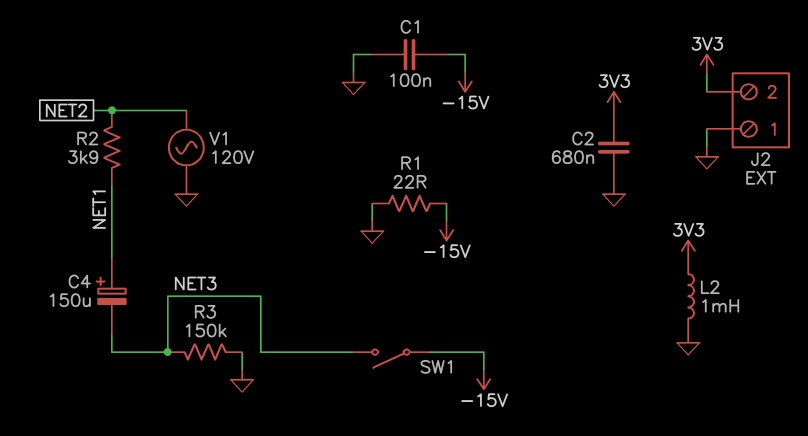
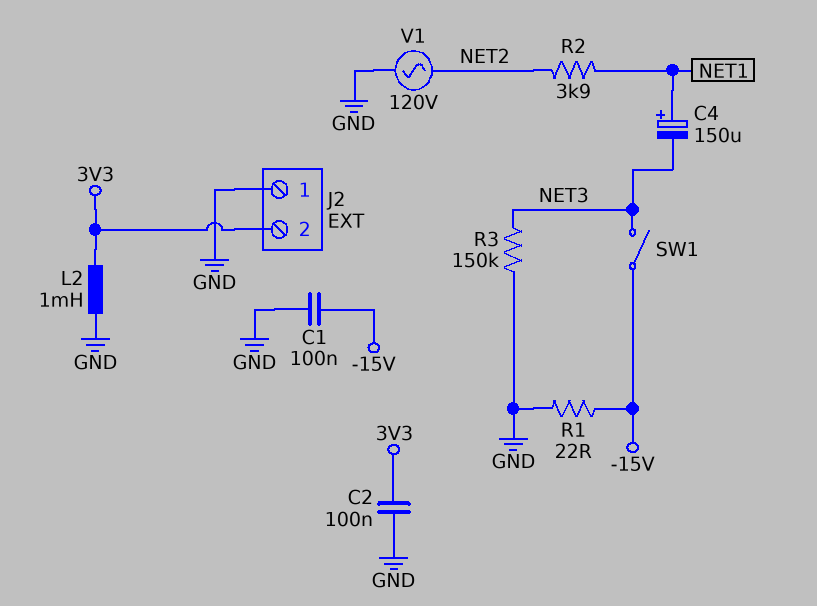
C2: 680nF (3V3, GND) -> 100nF (3V3, GND)

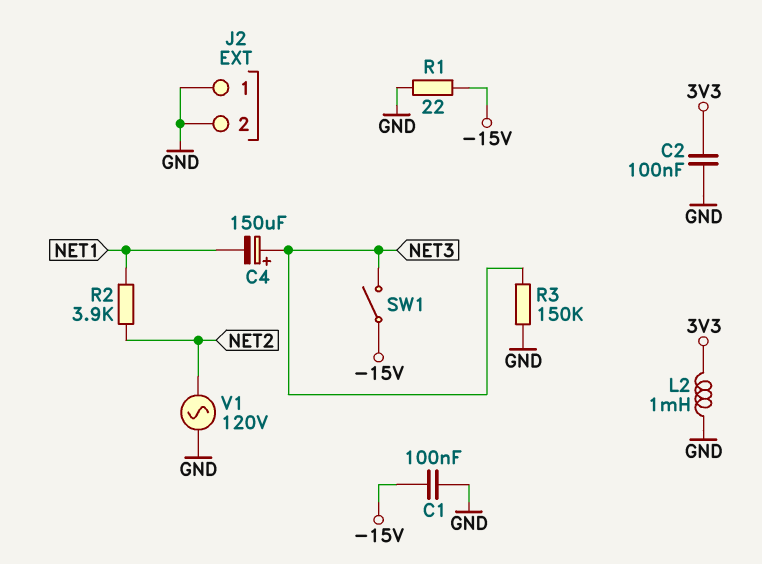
C4: 150uF (plus NET1, minus NET3) -> 150uF (plus NET3, minus NET1)
J2 pin 2: 3V3 -> GND

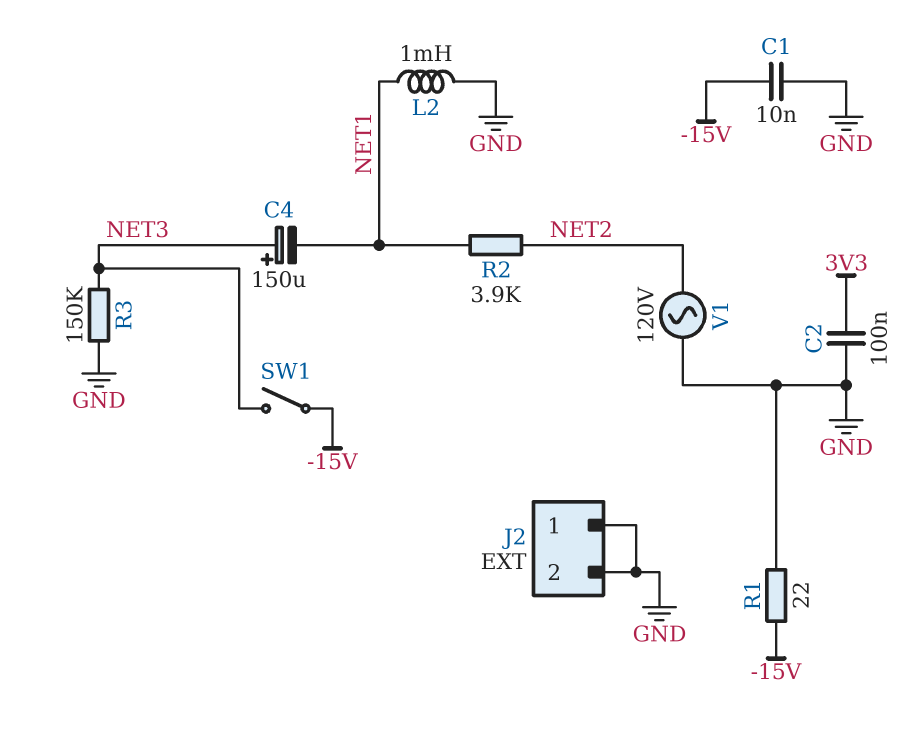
C1: 100nF (-15V, GND) -> 10nF (-15V, GND)
L2: 1mH (3V3, GND) -> 1mH (GND, NET1)

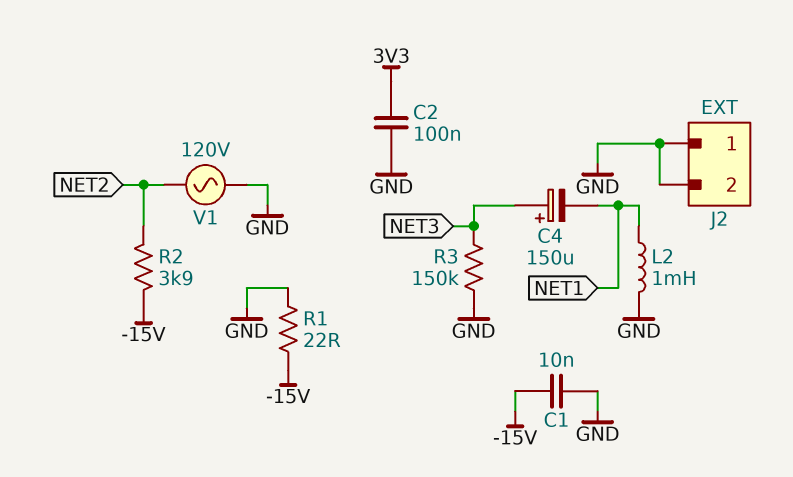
R2: 3.9k (NET1, NET2) -> 3.9k (-15V, NET2)
SW1: switch (-15V, NET3) -> none

